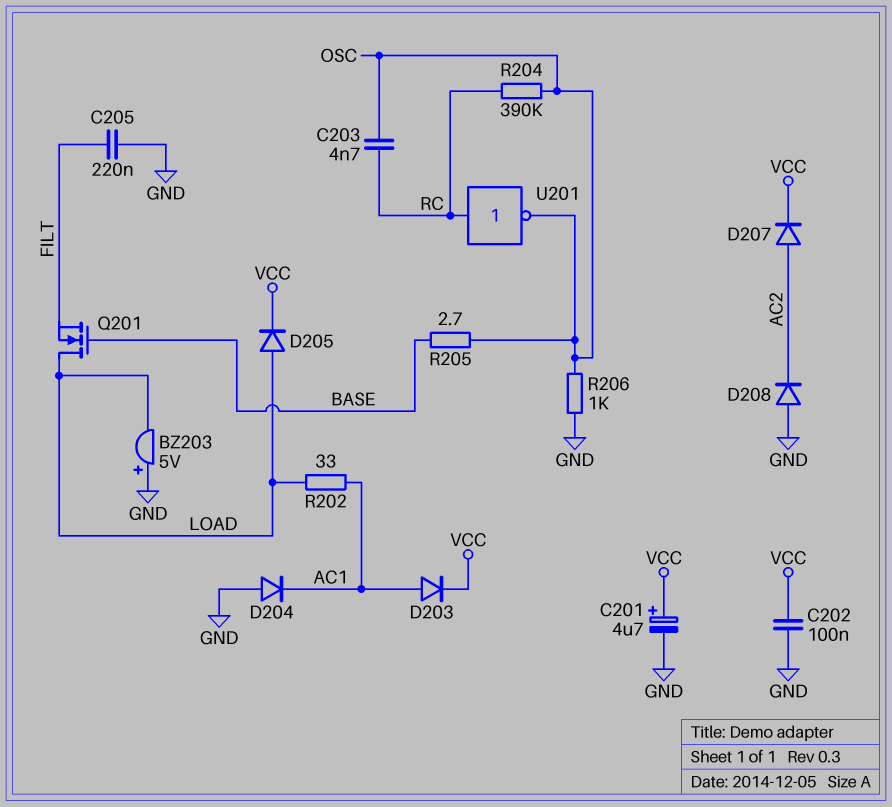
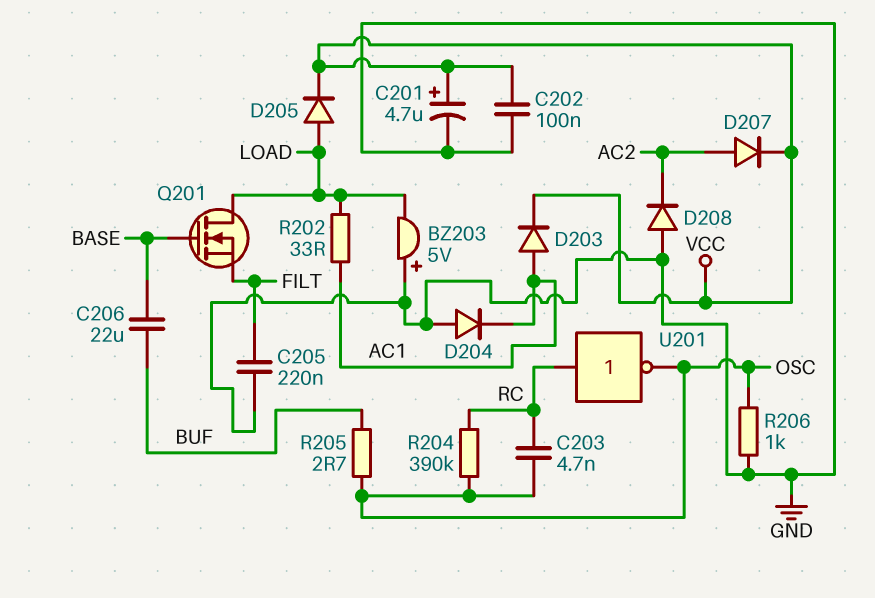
C206: none -> 22uF (BASE, BUF)
R205: 2.7 (BASE, OSC) -> 2.7 (BUF, OSC)

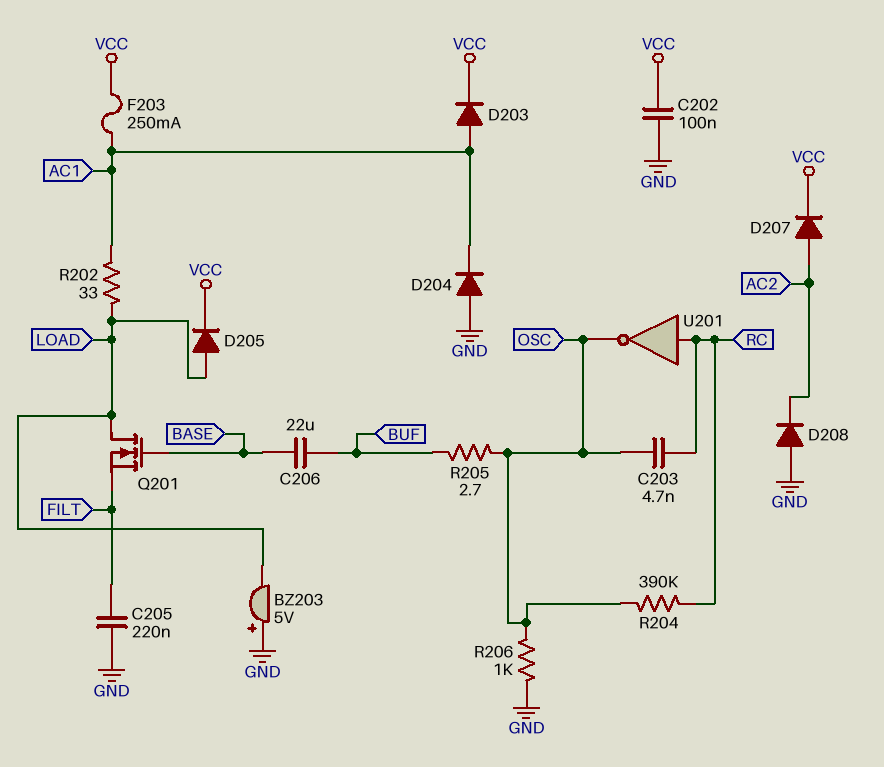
C201: 4.7uF (plus VCC, minus GND) -> none
F203: none -> 250mA (AC1, VCC)

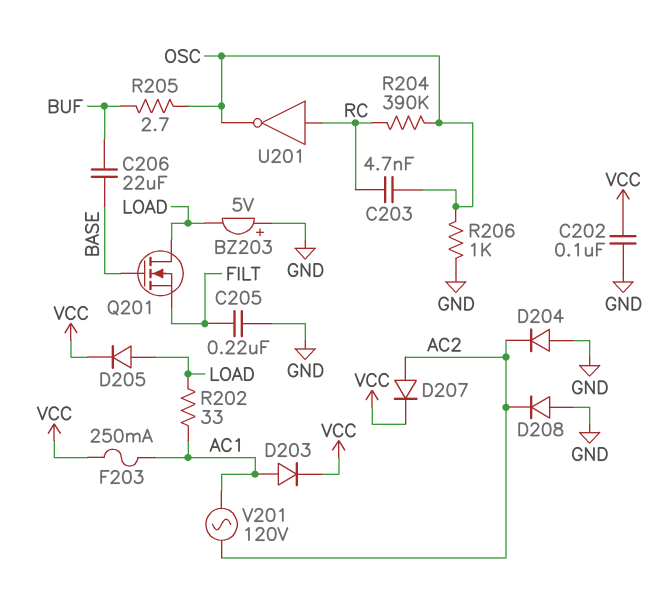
D204: diode (A GND, K AC1) -> diode (A GND, K AC2)
V201: none -> AC 120V (AC1, AC2)

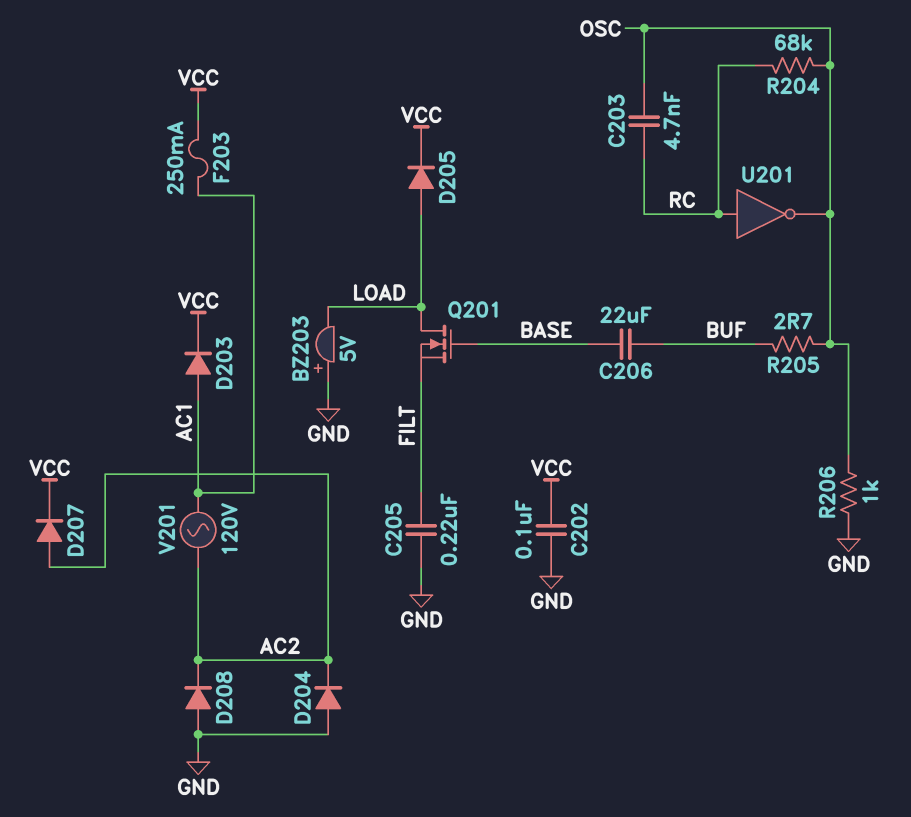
R202: 33 (AC1, LOAD) -> none
R204: 390k (OSC, RC) -> 68k (OSC, RC)

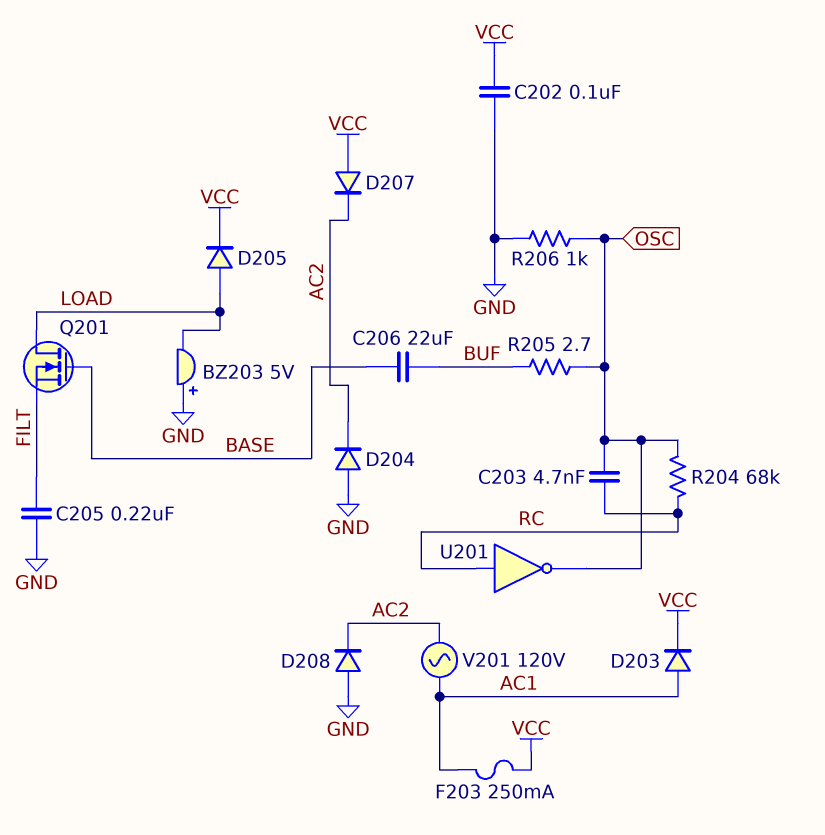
D207: diode (A AC2, K VCC) -> diode (A VCC, K AC2)

